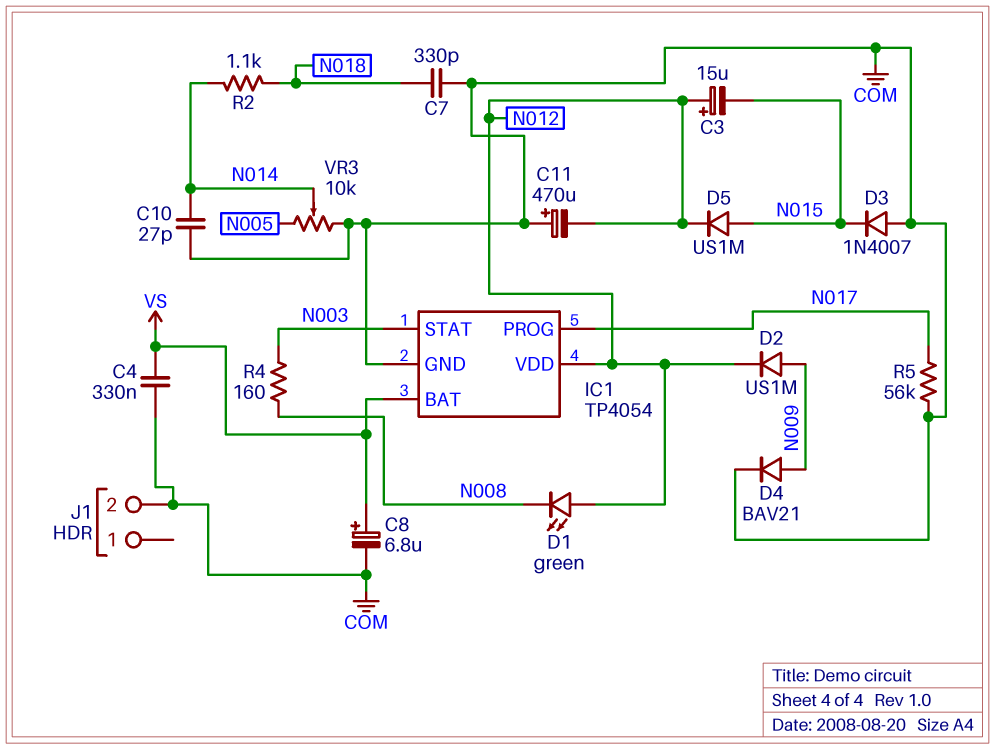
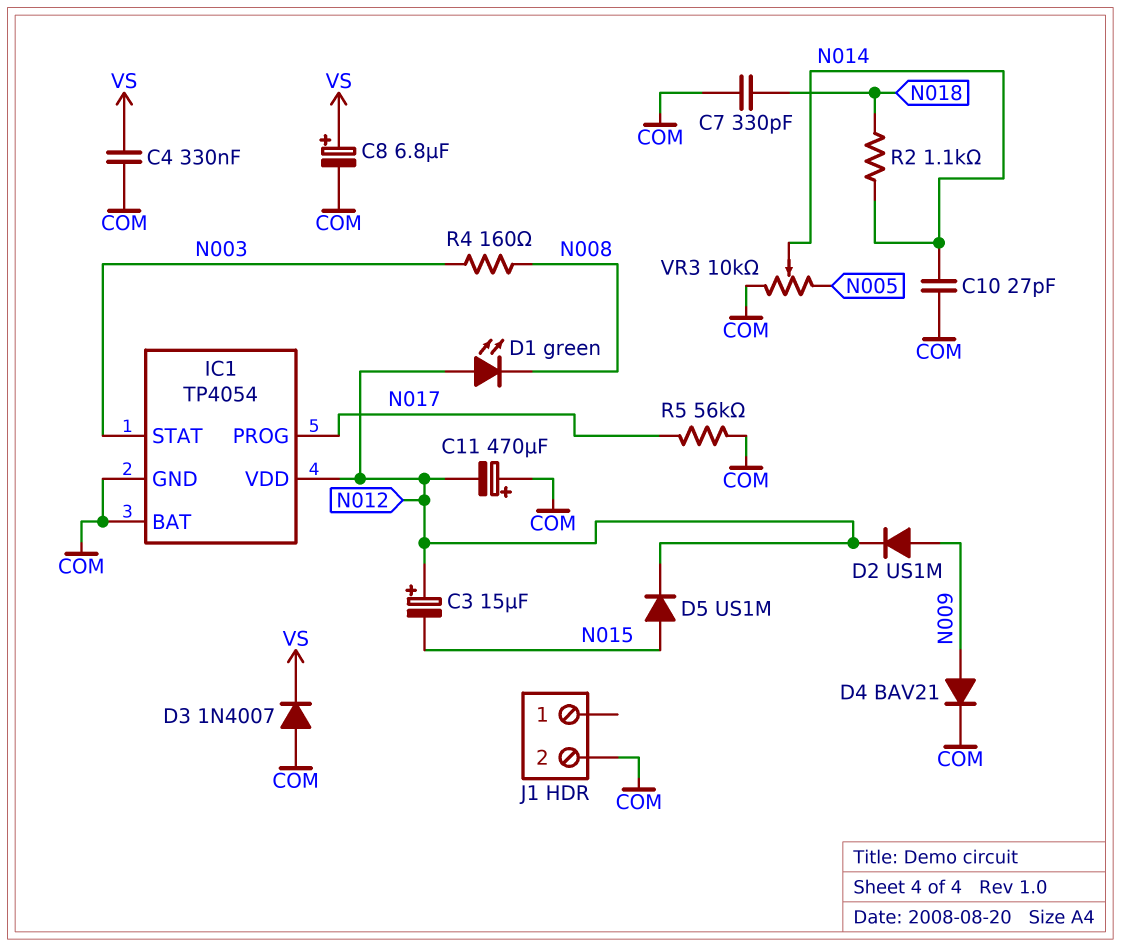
D3: diode 1N4007 (A COM, K N015) -> diode 1N4007 (A COM, K VS)
IC1 pin BAT: VS -> COM

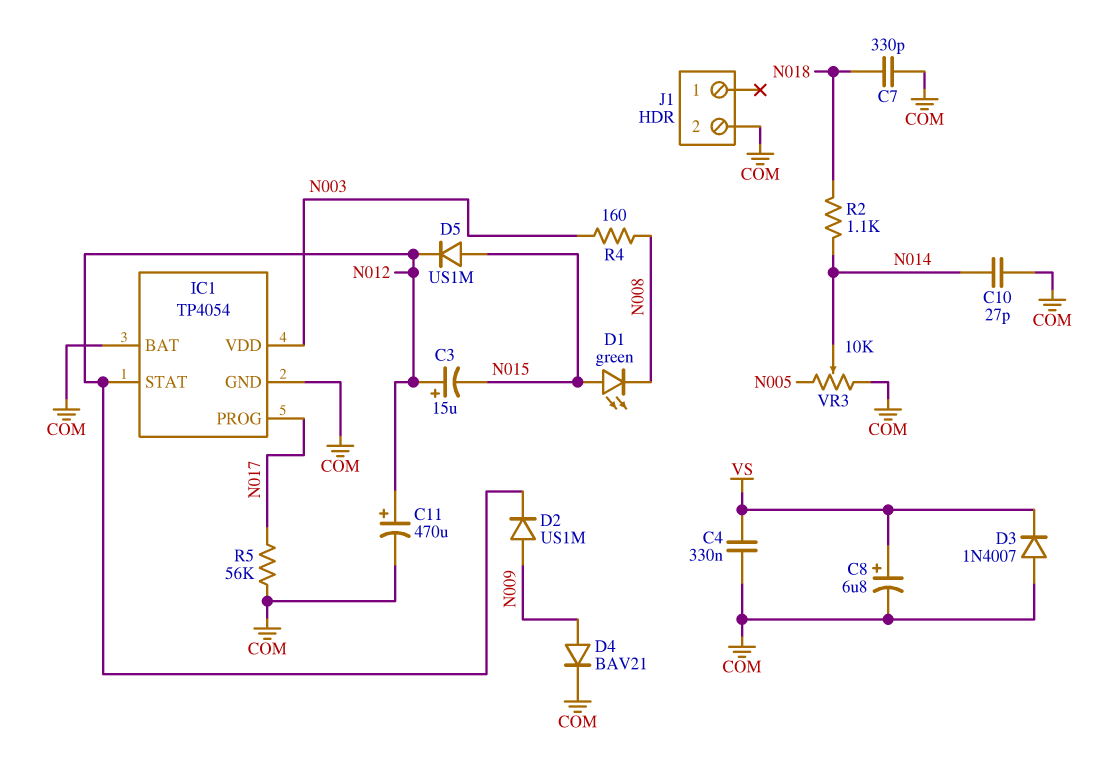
C11: 470uF (plus COM, minus N012) -> 470uF (plus N012, minus COM)
D1: LED green (A N012, K N008) -> LED green (A N015, K N008)
IC1 pin STAT: N003 -> N012
IC1 pin VDD: N012 -> N003

